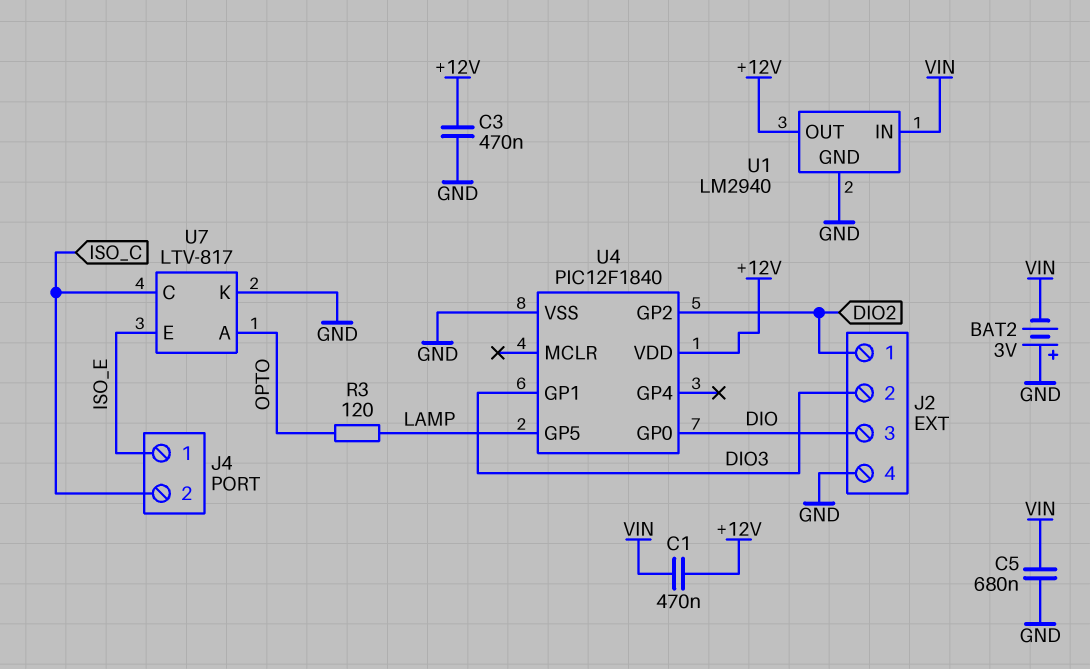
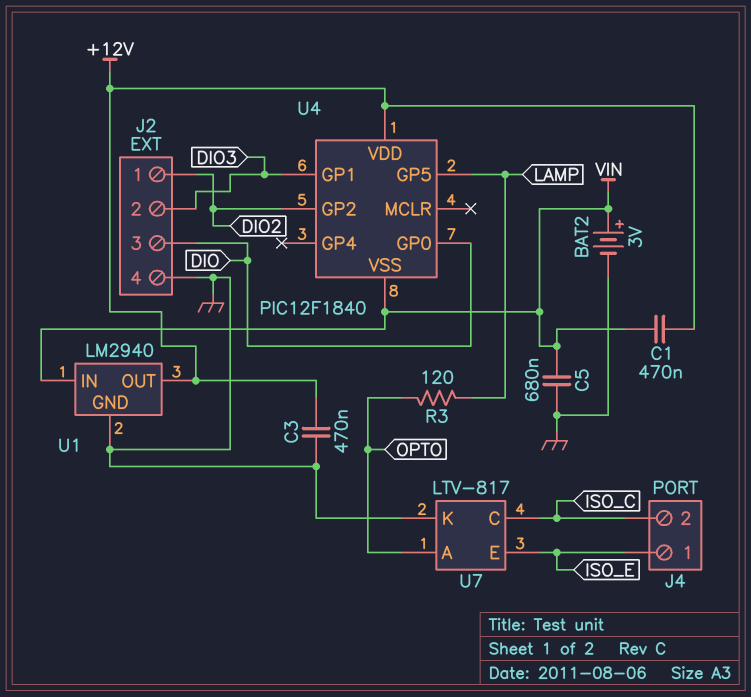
BAT2: 3V (plus GND, minus VIN) -> 3V (plus VIN, minus GND)
U4 pin VSS: GND -> VIN

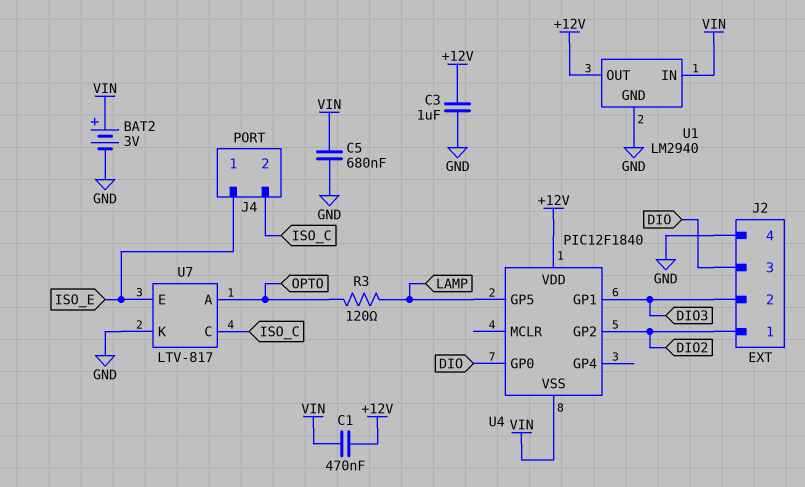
C3: 470nF (+12V, GND) -> 1uF (+12V, GND)

